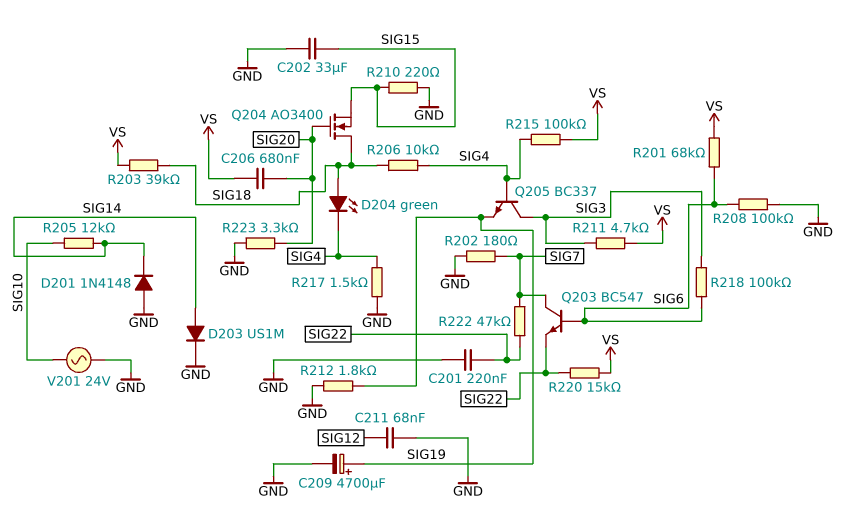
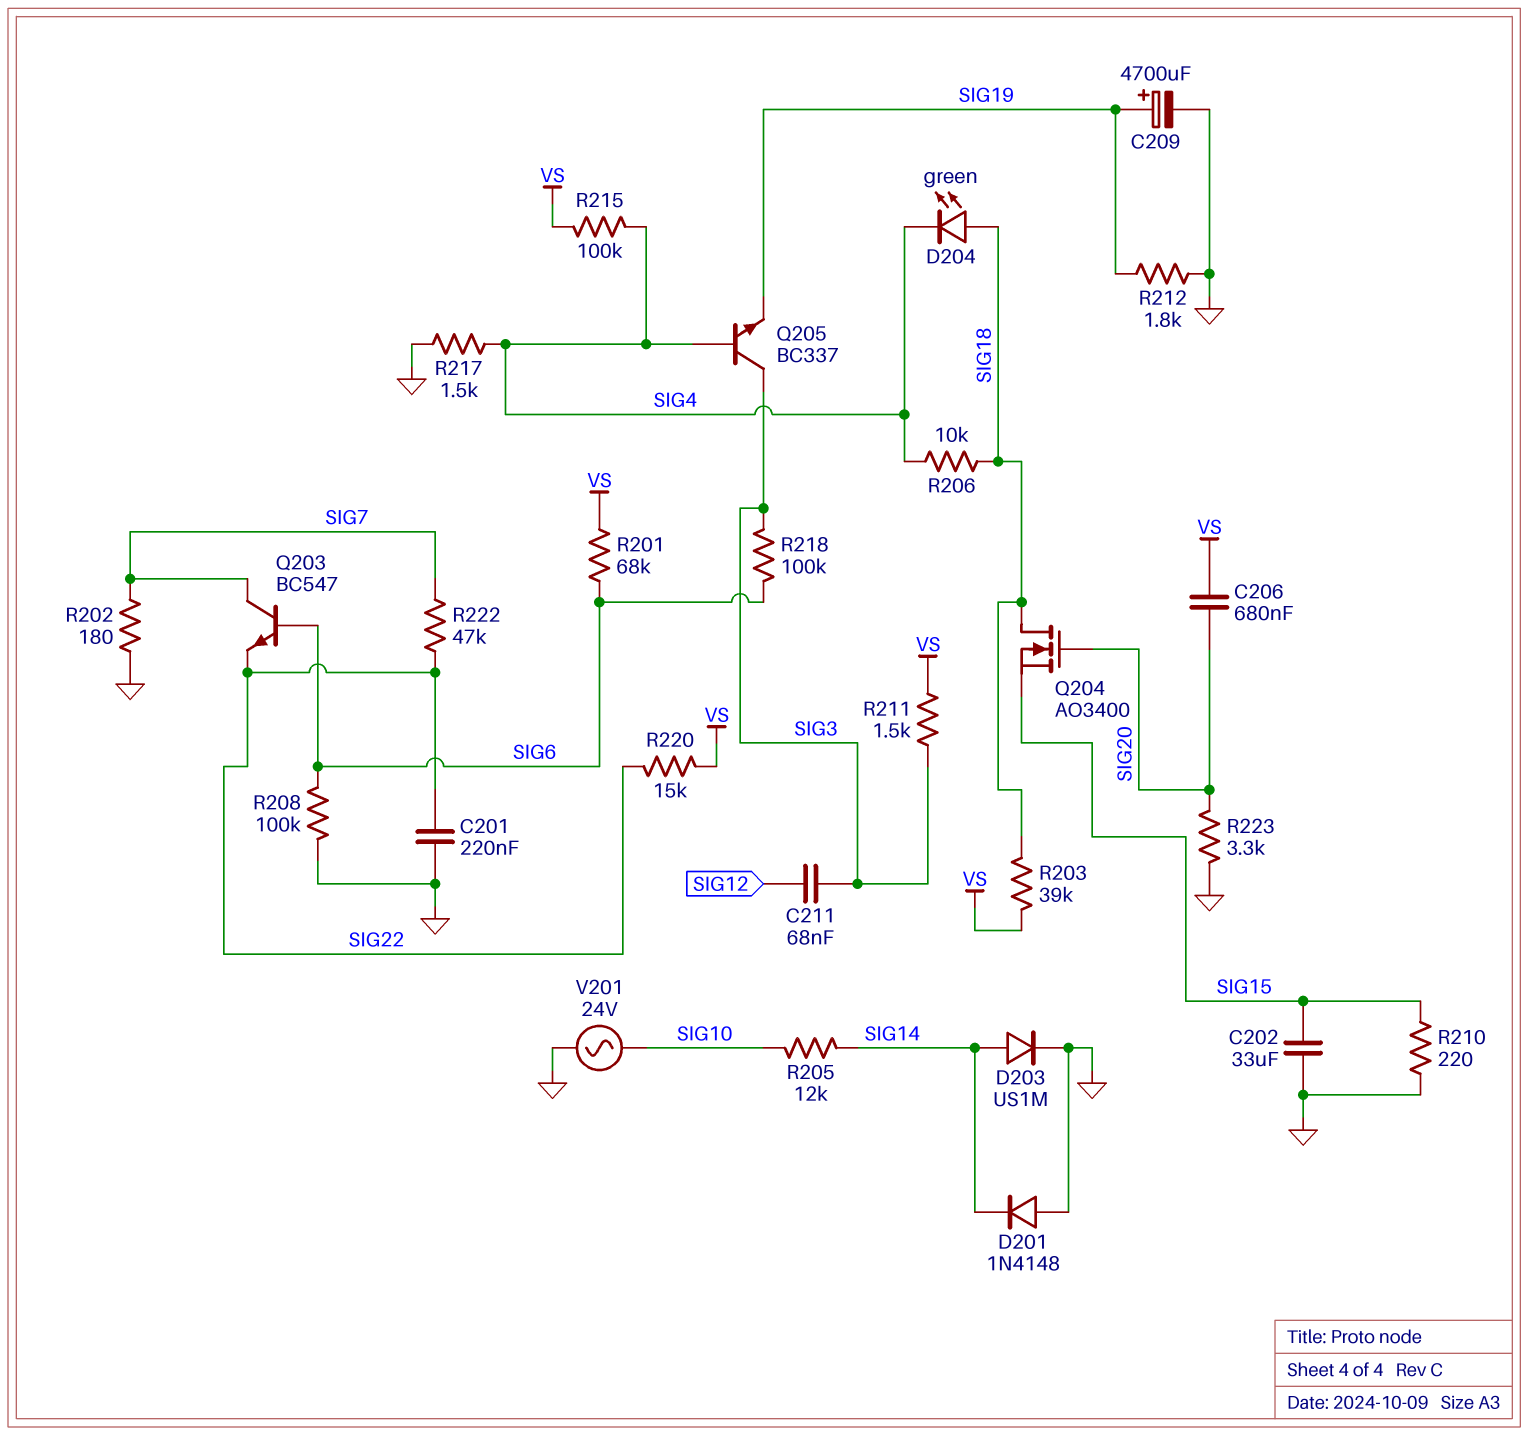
C211: 68nF (GND, SIG12) -> 68nF (SIG3, SIG12)
R211: 4.7k (SIG3, VS) -> 1.5k (SIG3, VS)

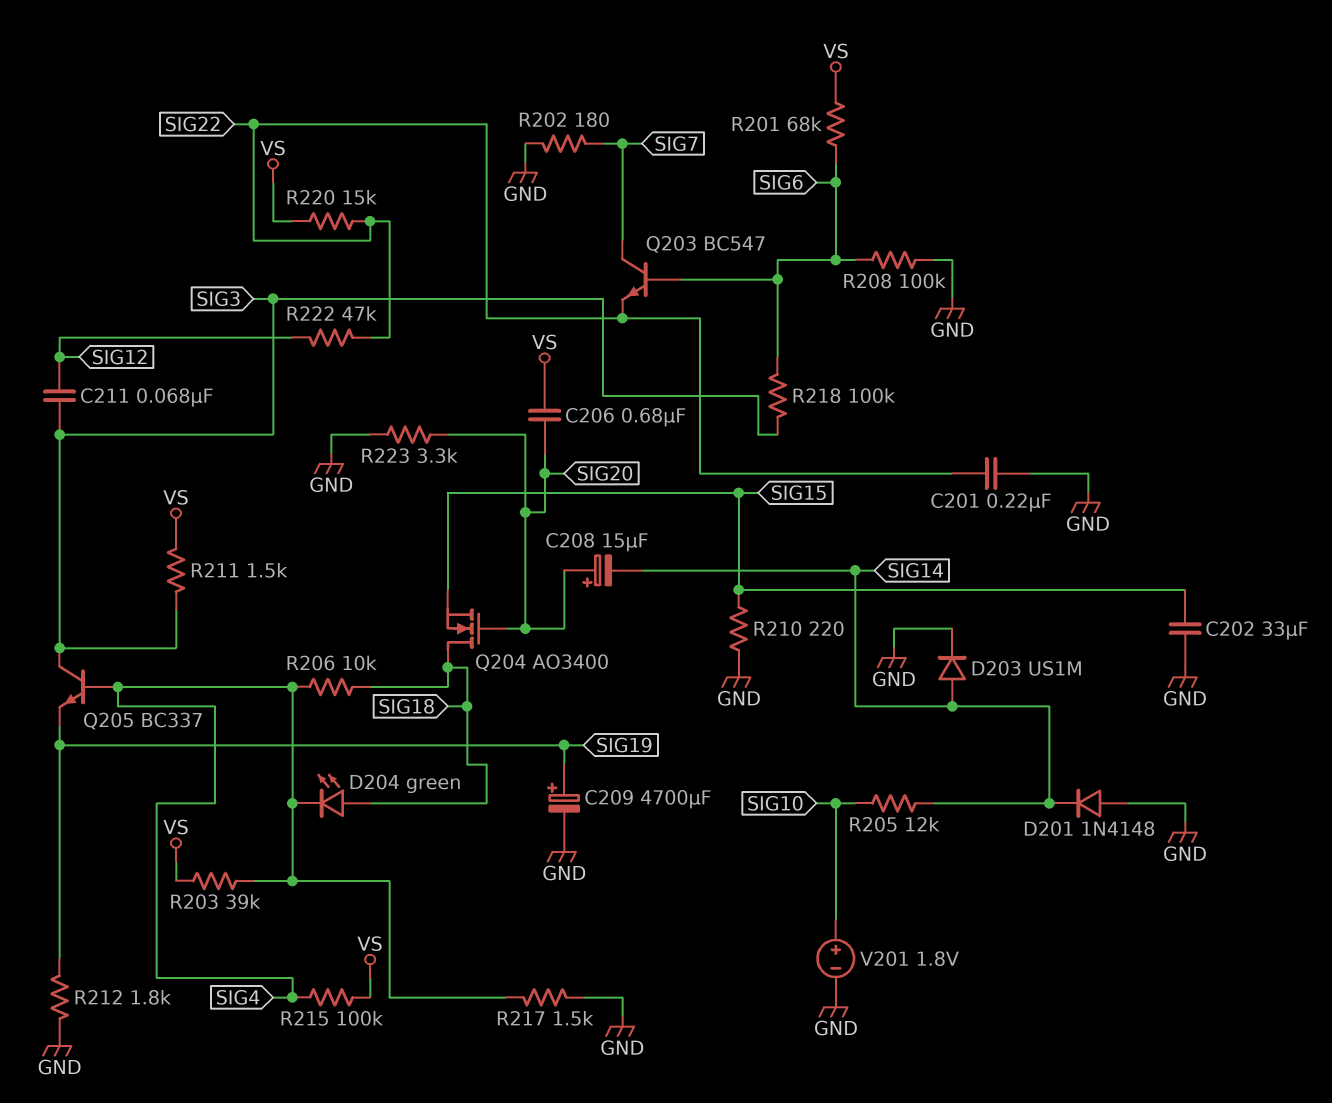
C208: none -> 15uF (plus SIG20, minus SIG14)
R203: 39k (SIG18, VS) -> 39k (SIG4, VS)
R222: 47k (SIG7, SIG22) -> 47k (SIG12, SIG22)
V201: AC 24V (GND, SIG10) -> 1.8V (plus SIG10, minus GND)

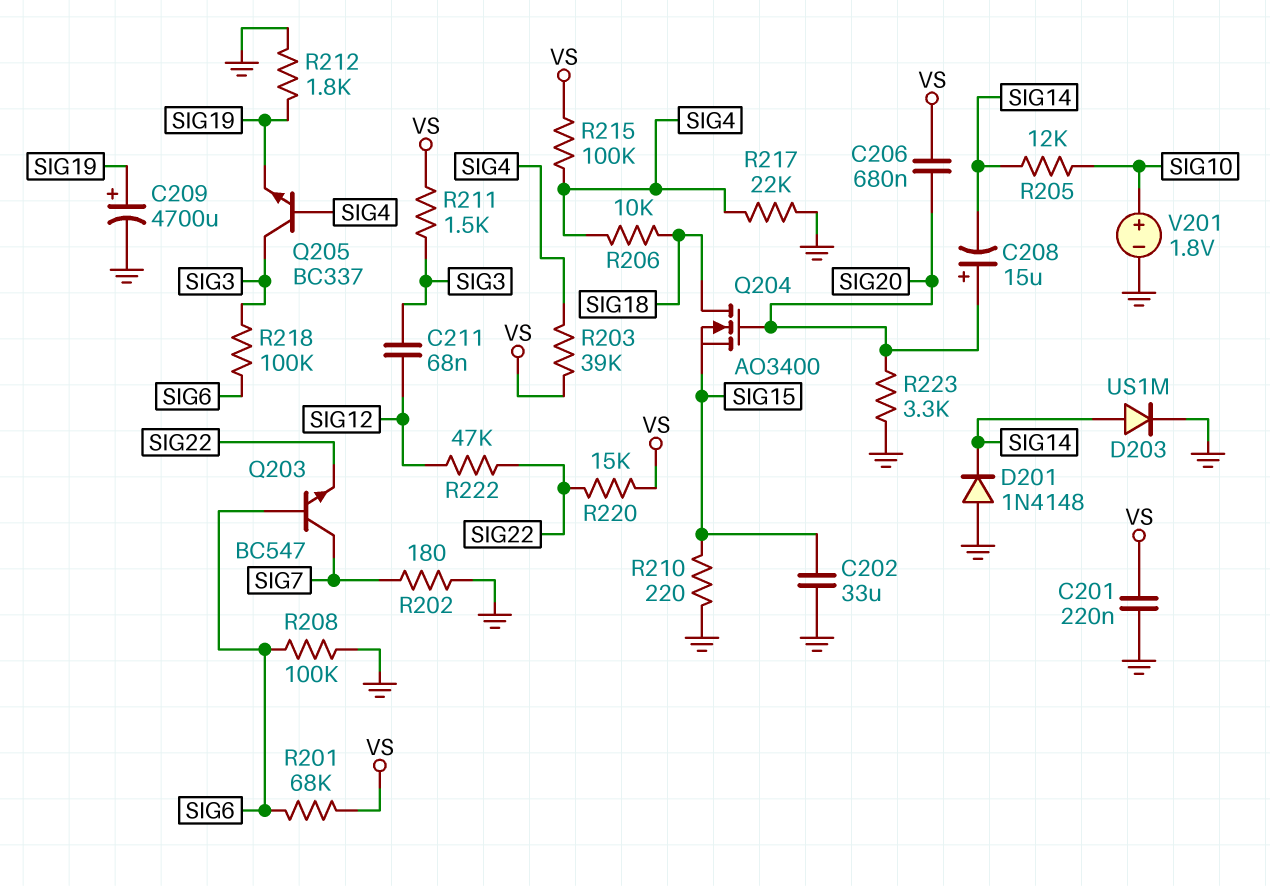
C201: 220nF (GND, SIG22) -> 220nF (GND, VS)
D204: LED green (A SIG18, K SIG4) -> none
R217: 1.5k (GND, SIG4) -> 22k (GND, SIG4)

